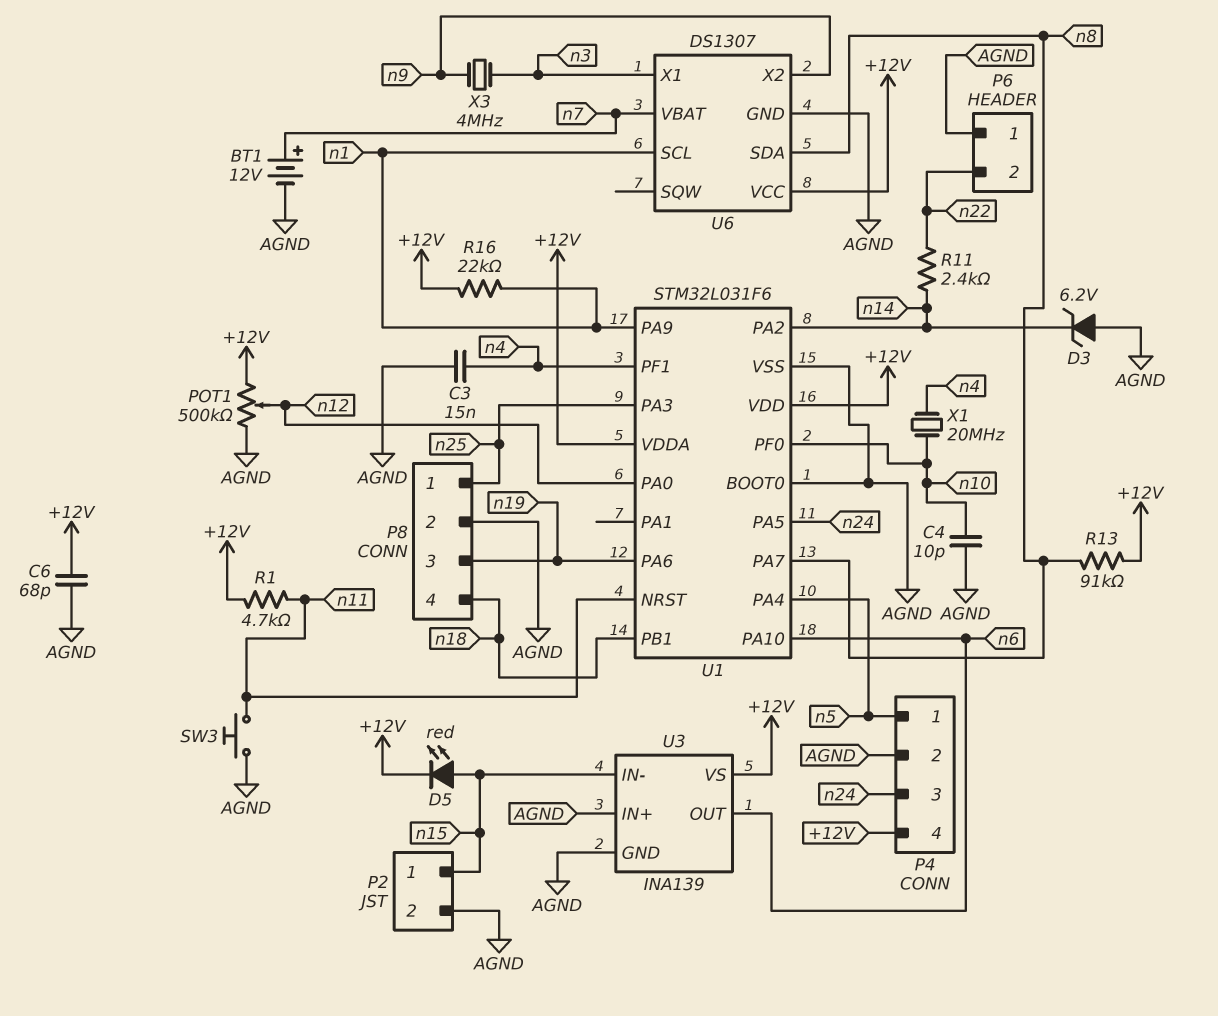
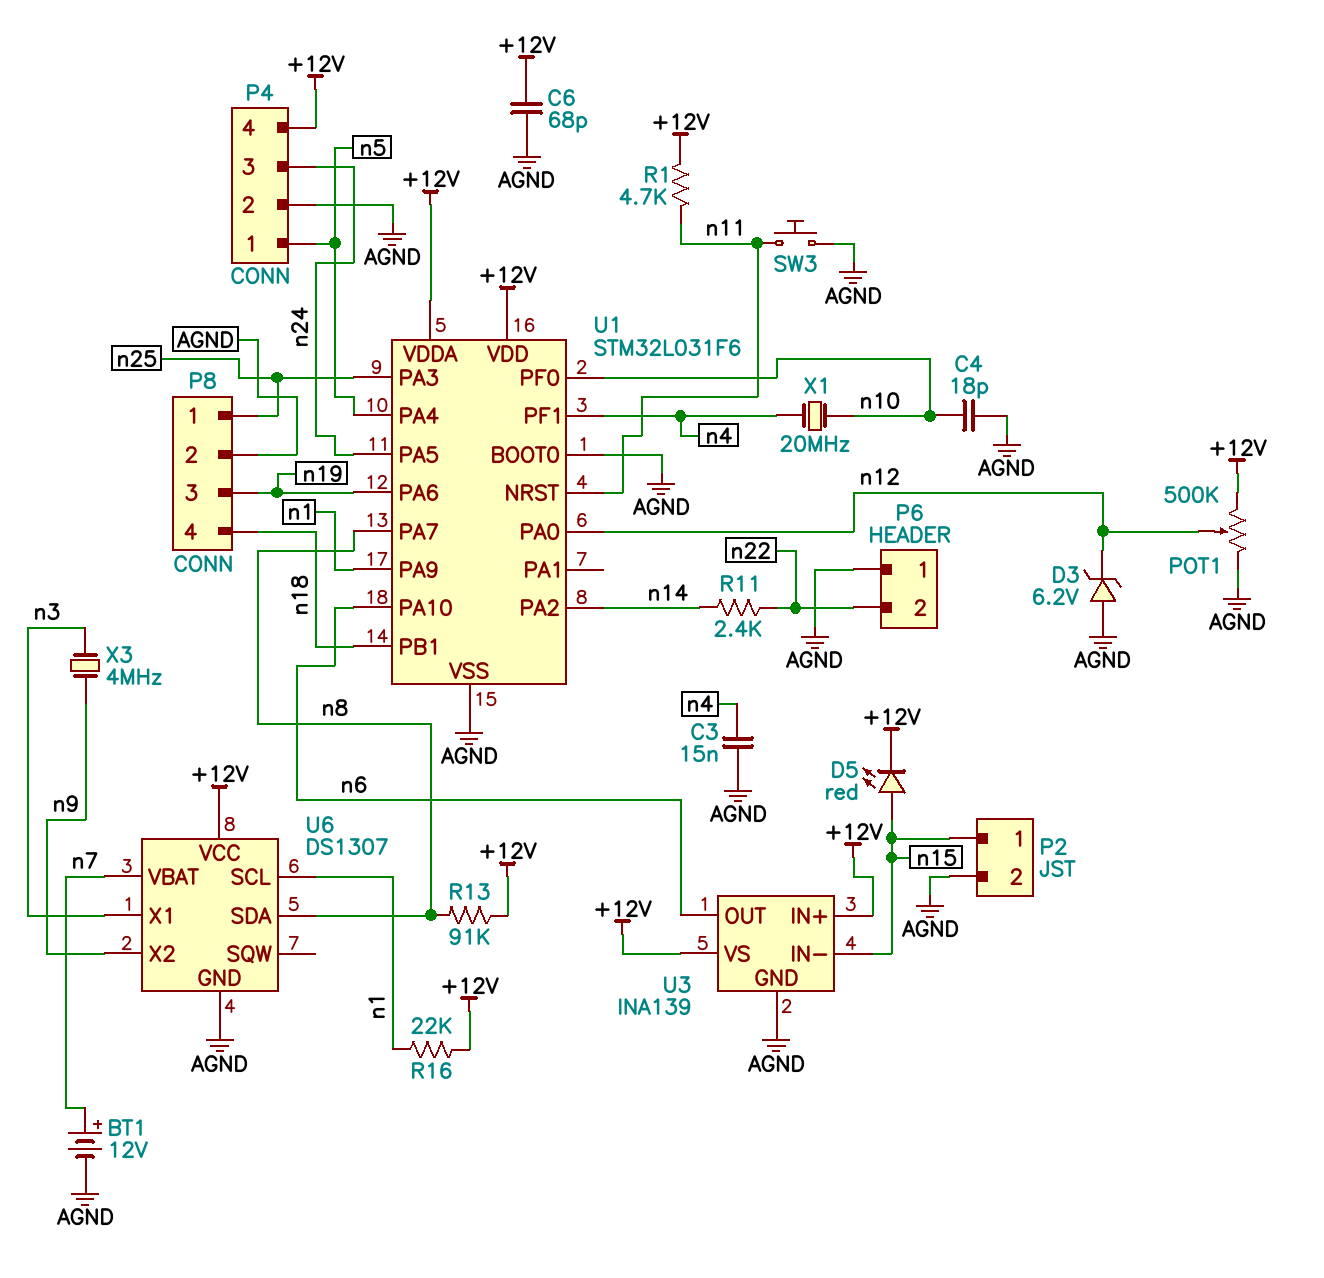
C4: 10pF (AGND, n10) -> 18pF (AGND, n10)
D3: zener 6.2V (A AGND, K n14) -> zener 6.2V (A AGND, K n12)
U3 pin IN+: AGND -> +12V

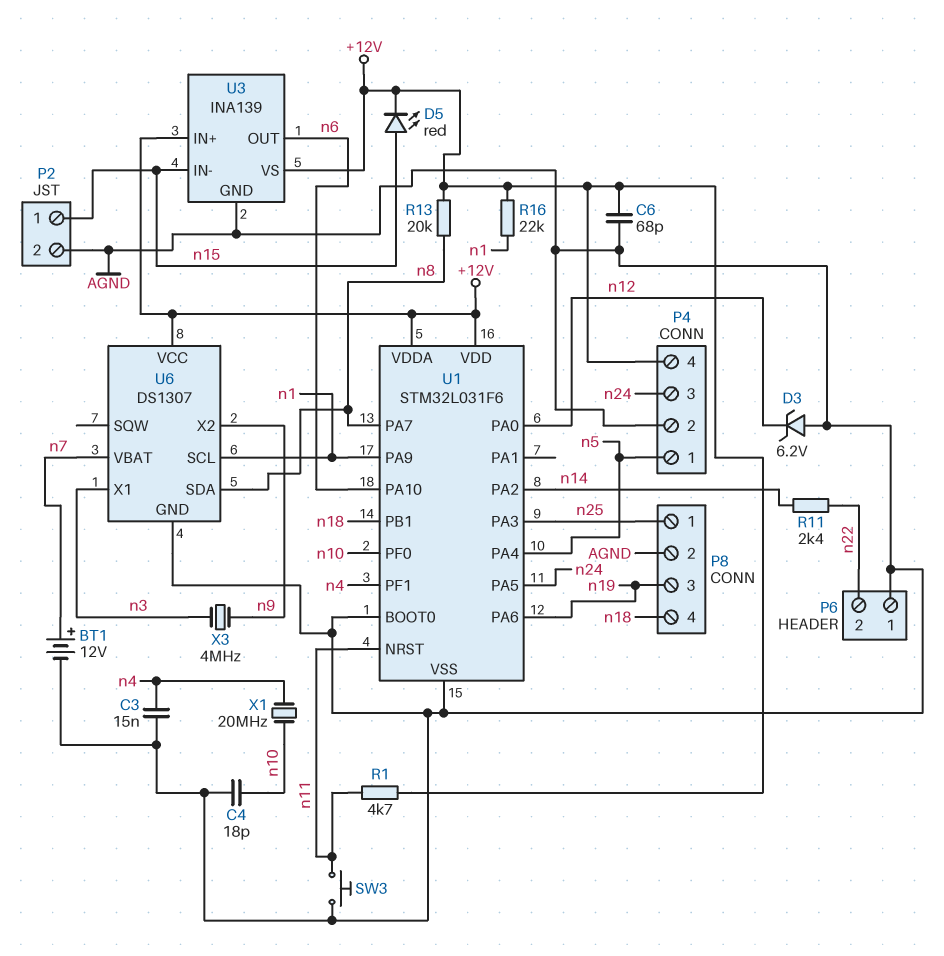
POT1: 500k (+12V, AGND, wiper n12) -> none
R13: 91k (+12V, n8) -> 20k (+12V, n8)

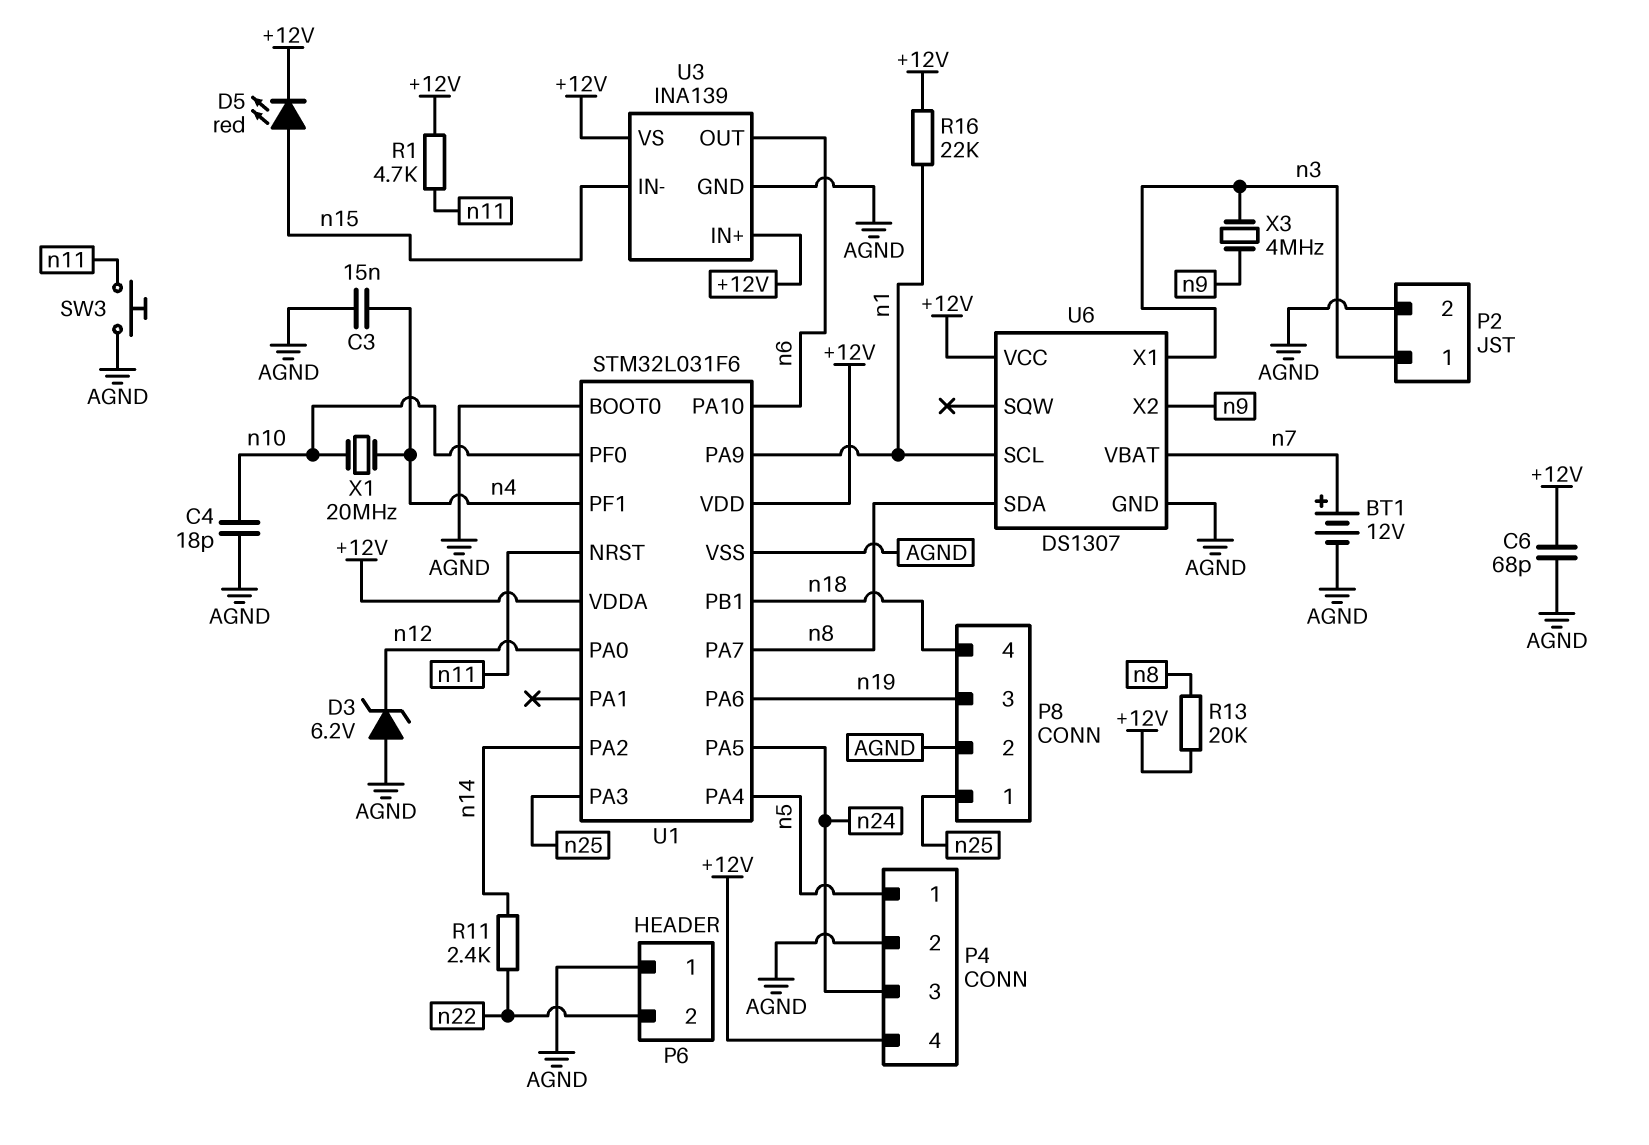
P2 pin 1: n15 -> n3

